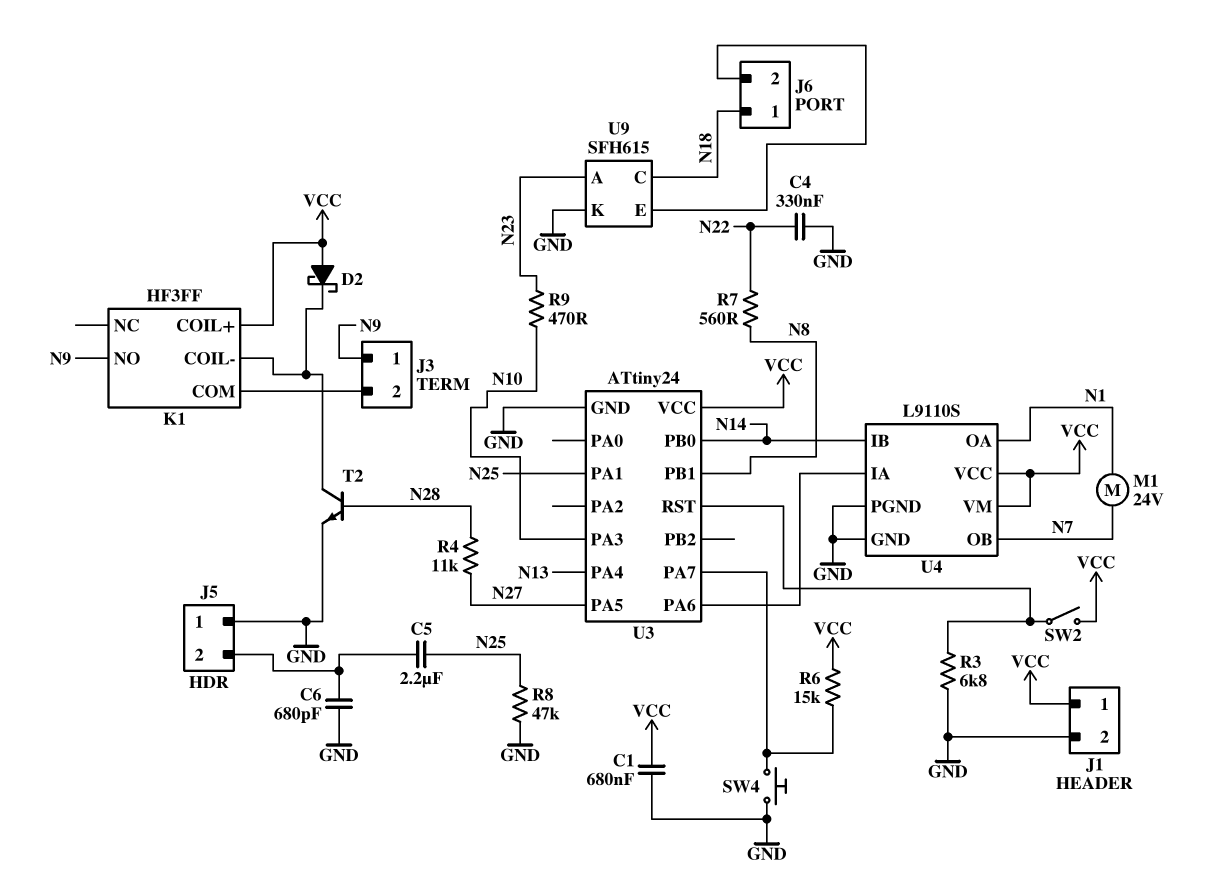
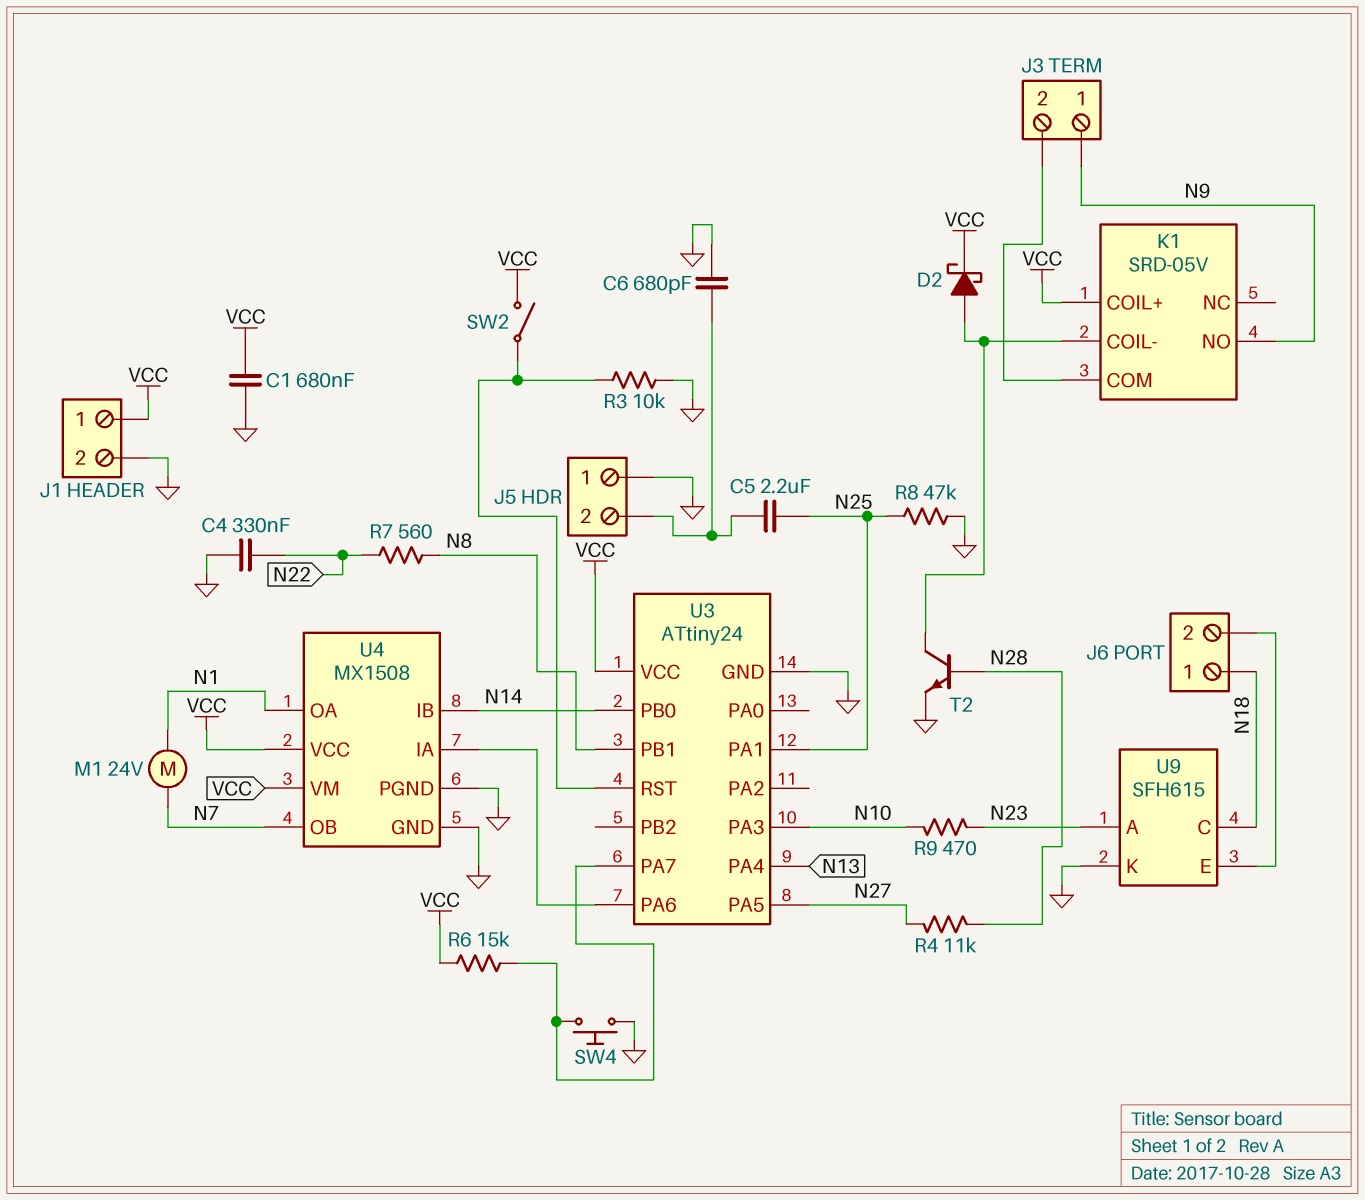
D2: schottky (A VCC, K K1/COIL-) -> schottky (A K1/COIL-, K VCC)
K1: HF3FF -> SRD-05V
R3: 6.8k (GND, U3/RST) -> 10k (GND, U3/RST)
U4: L9110S -> MX1508

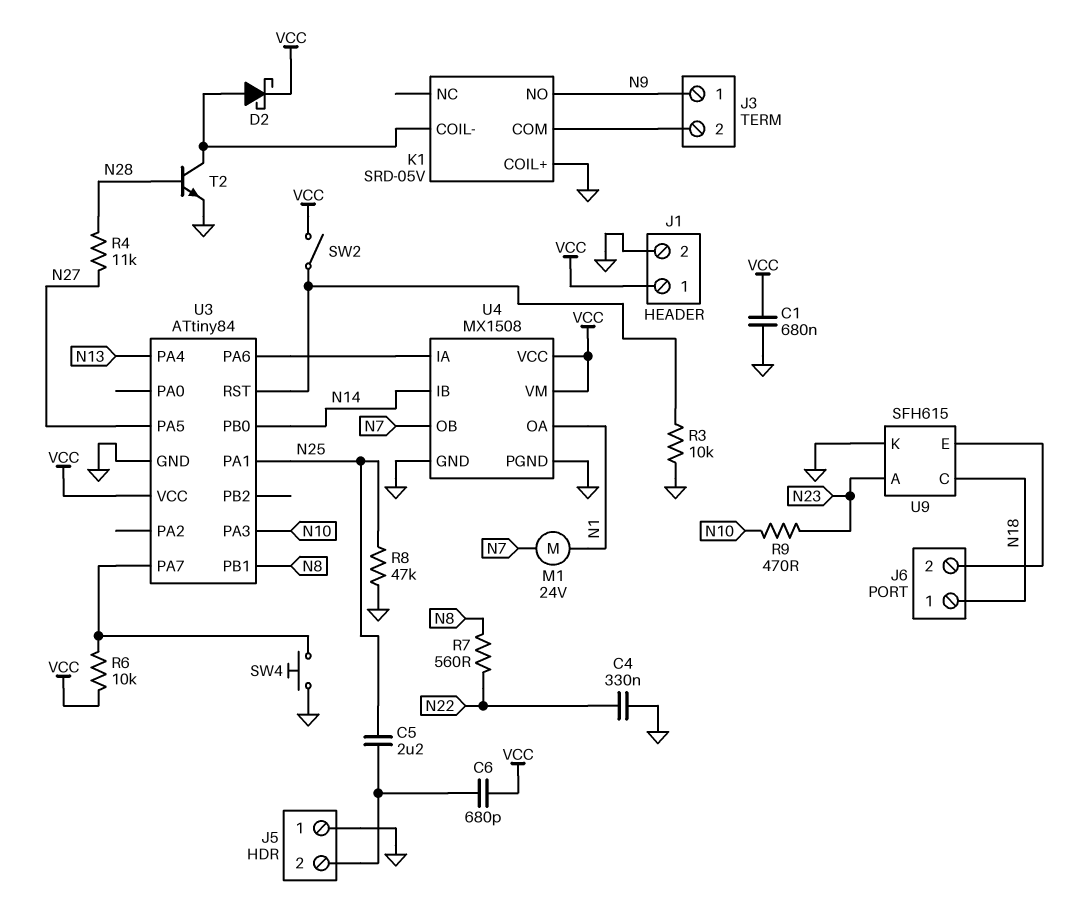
C6: 680pF (GND, J5/2) -> 680pF (J5/2, VCC)
K1 pin COIL+: VCC -> GND
R6: 15k (U3/PA7, VCC) -> 10k (U3/PA7, VCC)
U3: ATtiny24 -> ATtiny84

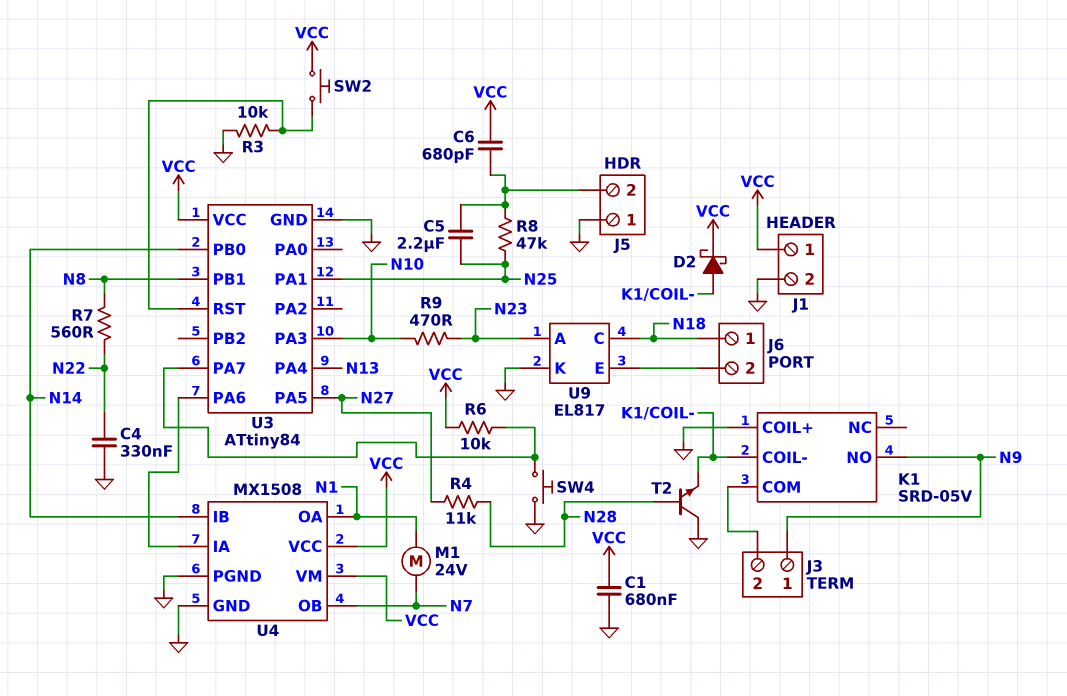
R8: 47k (GND, N25) -> 47k (J5/2, N25)
SW2: switch (U3/RST, VCC) -> button (U3/RST, VCC)
T2: NPN (B N28, C K1/COIL-, E GND) -> NPN (B N28, C GND, E K1/COIL-)
U9: SFH615 -> EL817

